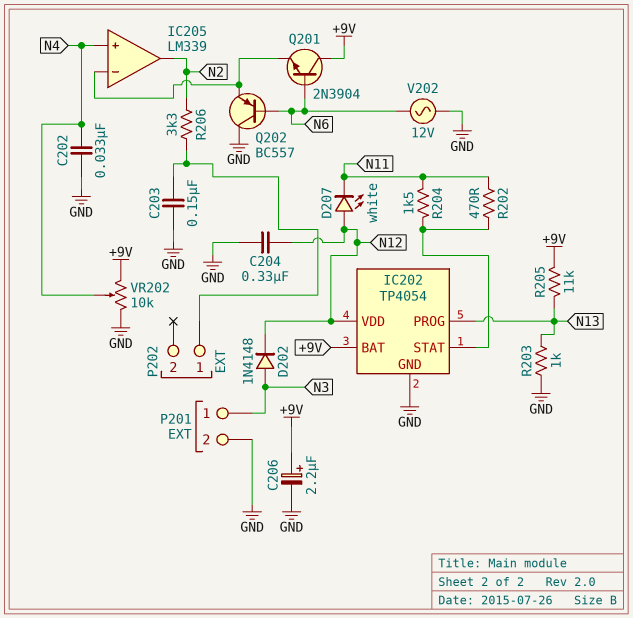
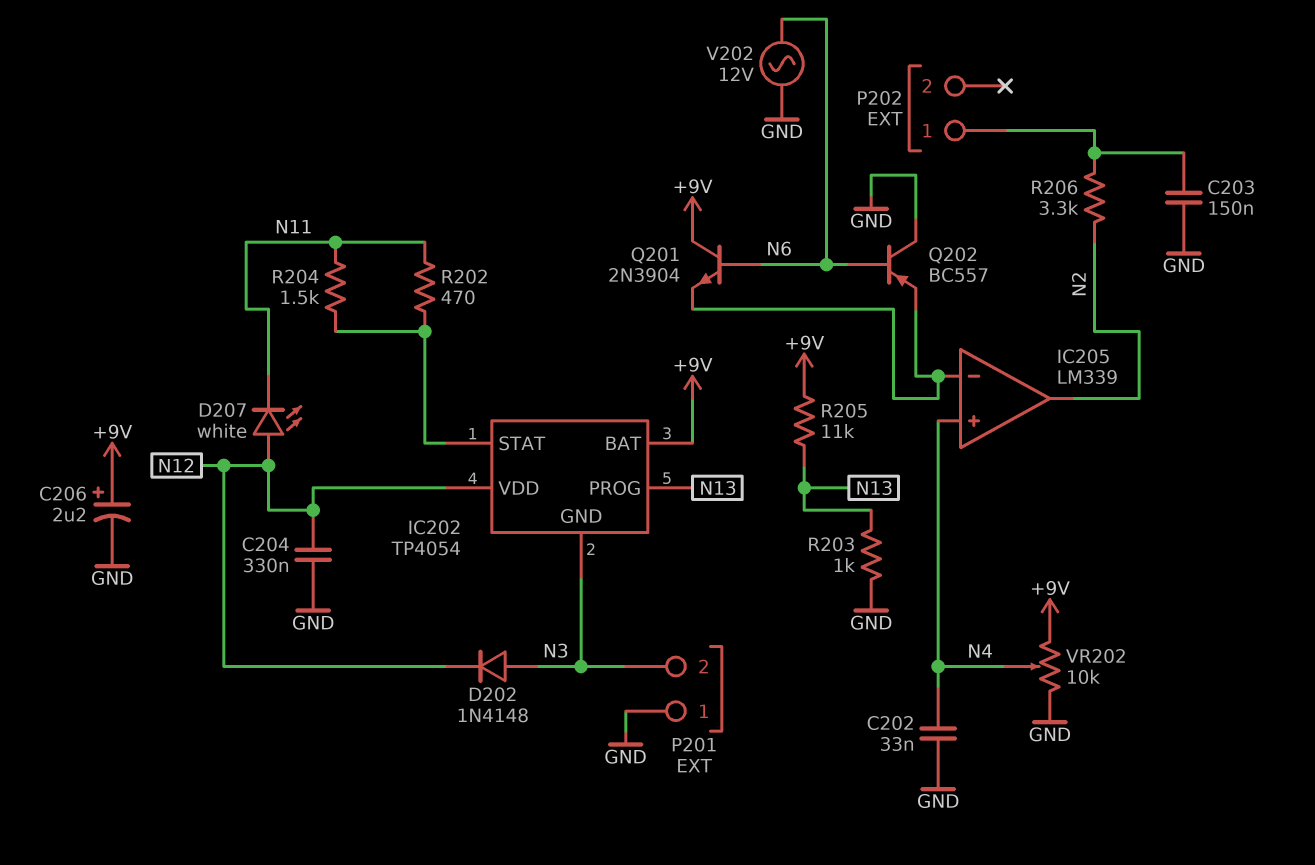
IC202 pin GND: GND -> N3
P201 pin 1: N3 -> GND
P201 pin 2: GND -> N3

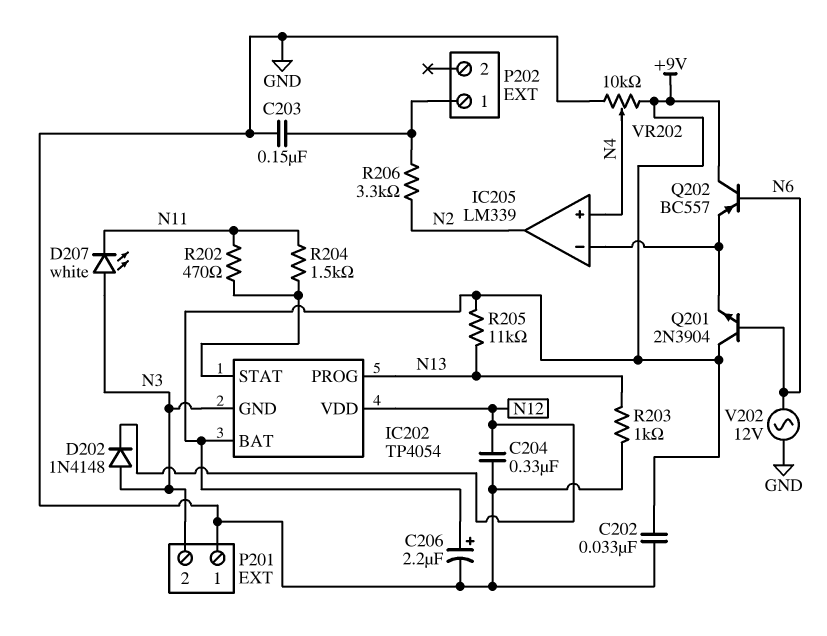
C202: 33nF (GND, N4) -> 33nF (+9V, GND)
D207: LED white (A N12, K N11) -> LED white (A N3, K N11)
Q202: PNP BC557 (B N6, C GND, E IC205/in-) -> PNP BC557 (B N6, C +9V, E IC205/in-)

